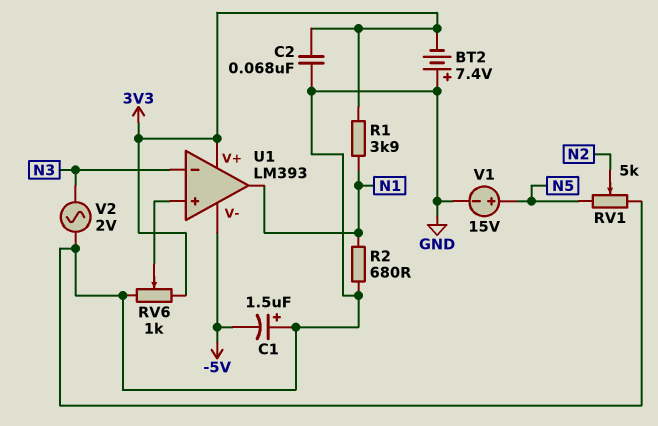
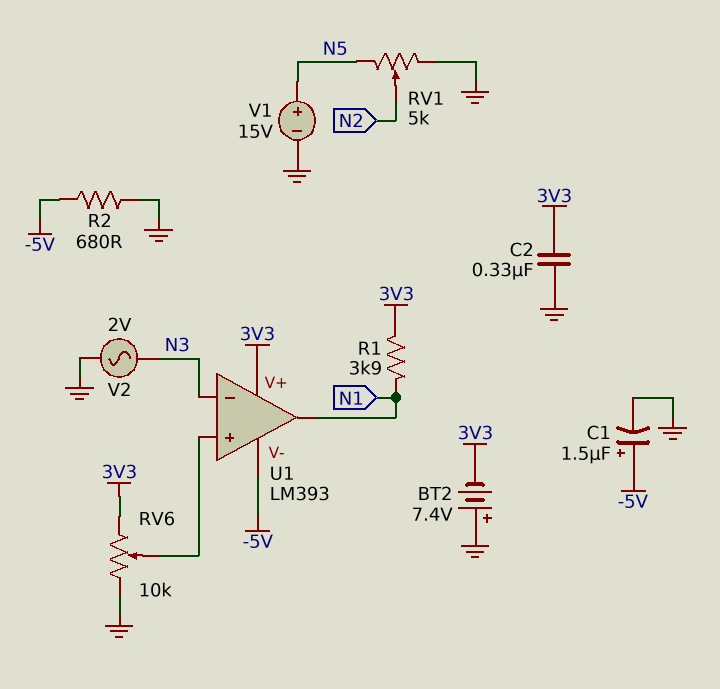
C1: 1.5uF (plus GND, minus -5V) -> 1.5uF (plus -5V, minus GND)
C2: 68nF (3V3, GND) -> 330nF (3V3, GND)
R2: 680 (GND, N1) -> 680 (-5V, GND)
RV6: 1k (3V3, GND, wiper U1/in+) -> 10k (3V3, GND, wiper U1/in+)

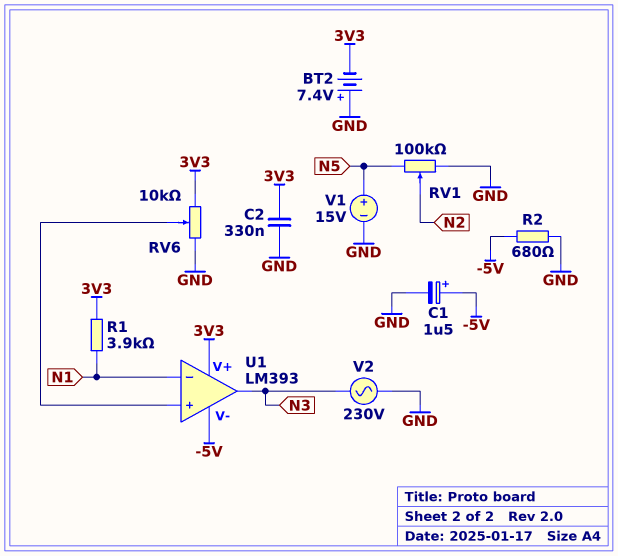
RV1: 5k (GND, N5, wiper N2) -> 100k (GND, N5, wiper N2)
U1 pin in-: N3 -> N1
U1 pin out: N1 -> N3
V2: AC 2V (GND, N3) -> AC 230V (GND, N3)

